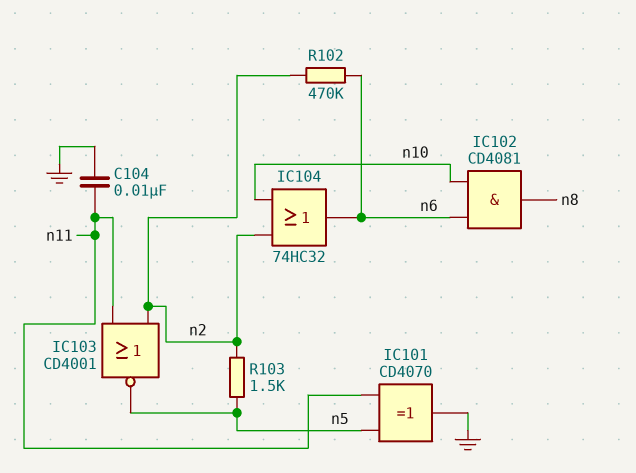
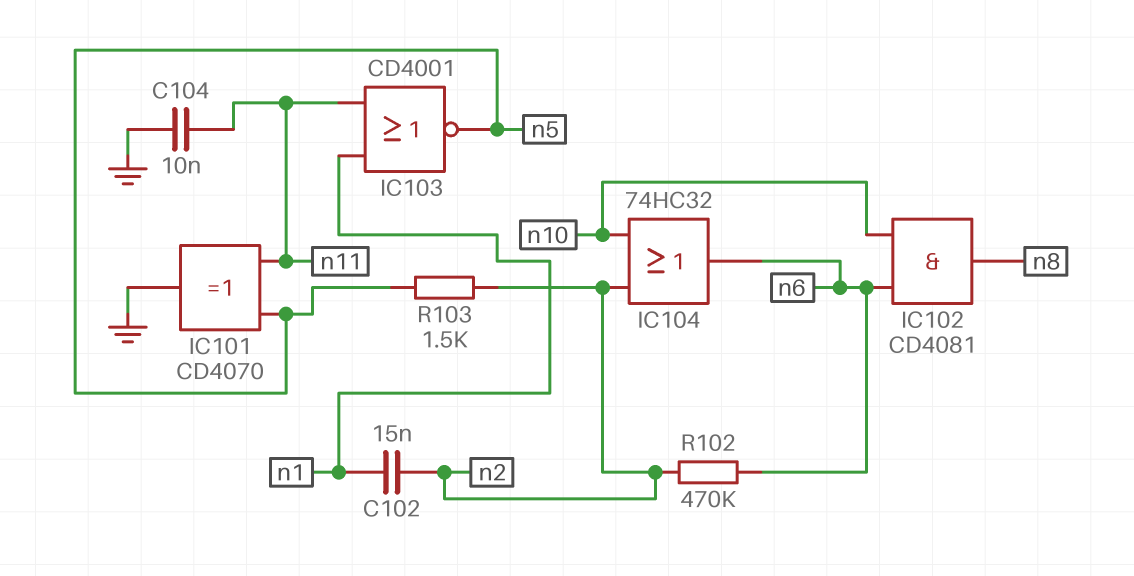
C102: none -> 15nF (n1, n2)
IC103: NOR CD4001 (in n2, in n11, out n5) -> NOR CD4001 (in n1, in n11, out n5)

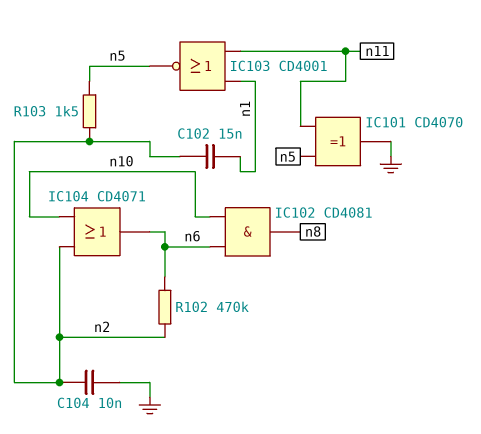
C104: 10nF (GND, n11) -> 10nF (GND, n2)
IC104: OR 74HC32 (in n2, in n10, out n6) -> OR CD4071 (in n2, in n10, out n6)

